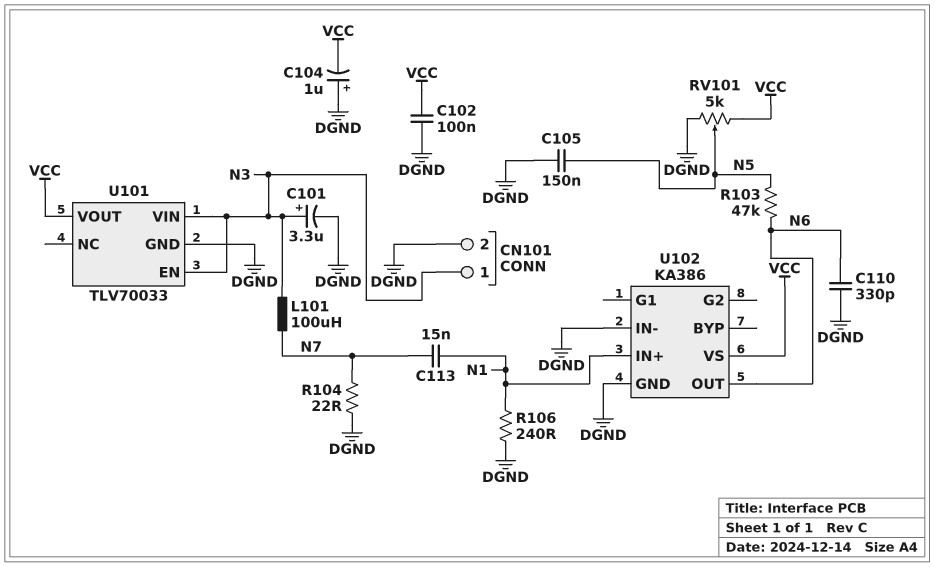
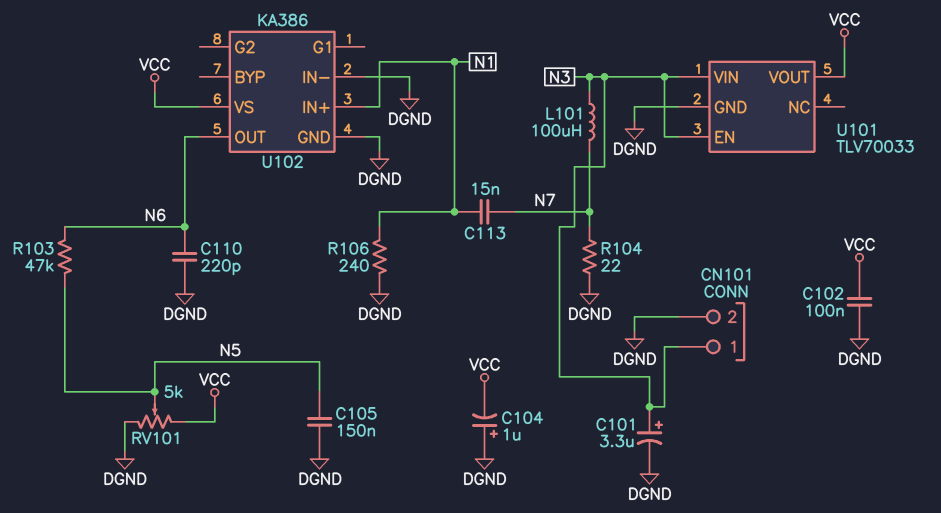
C110: 330pF (DGND, N6) -> 220pF (DGND, N6)

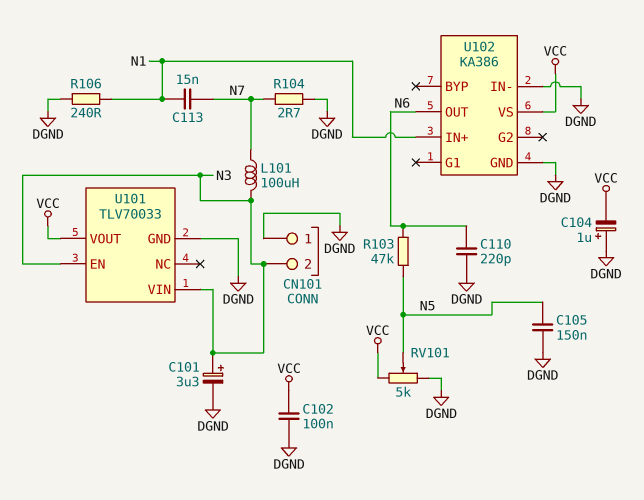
CN101 pin 1: N3 -> DGND
CN101 pin 2: DGND -> N3
R104: 22 (DGND, N7) -> 2.7 (DGND, N7)

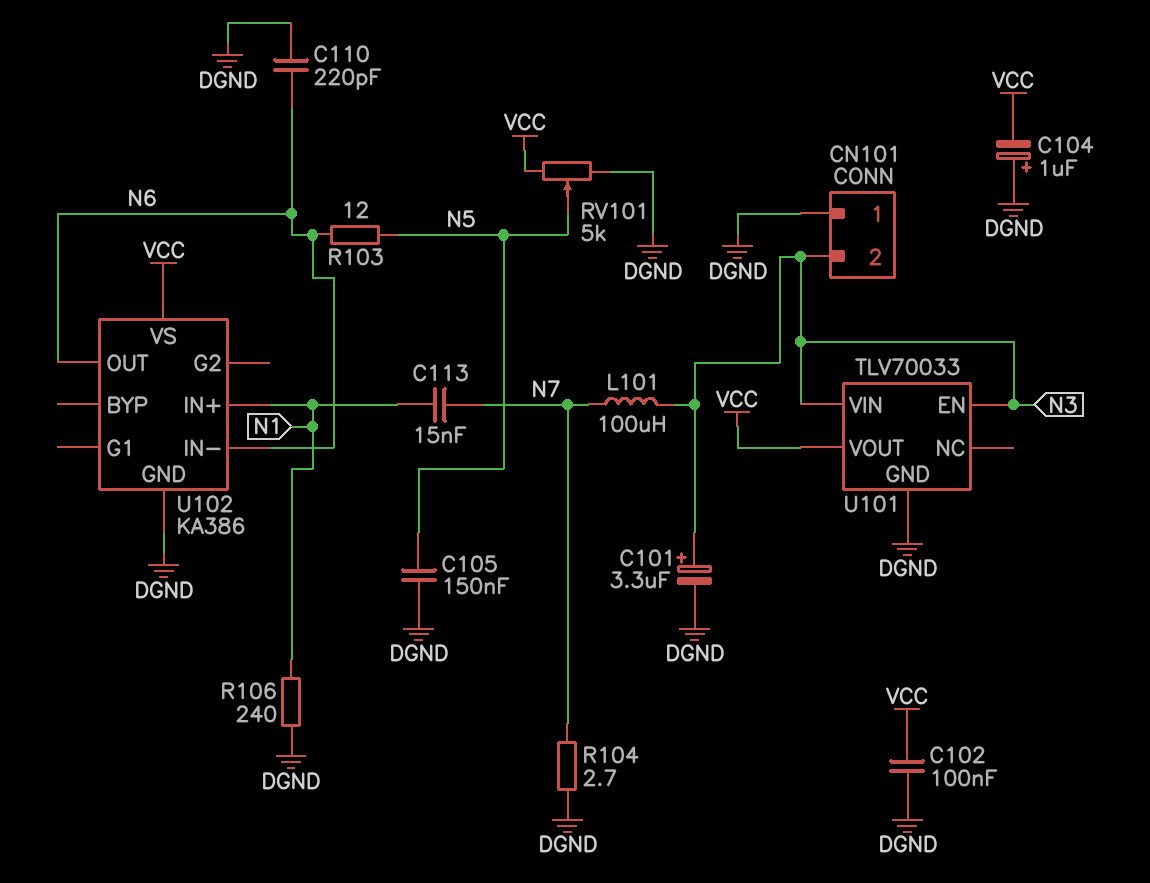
R103: 47k (N5, N6) -> 12 (N5, N6)
U102 pin IN-: DGND -> N6

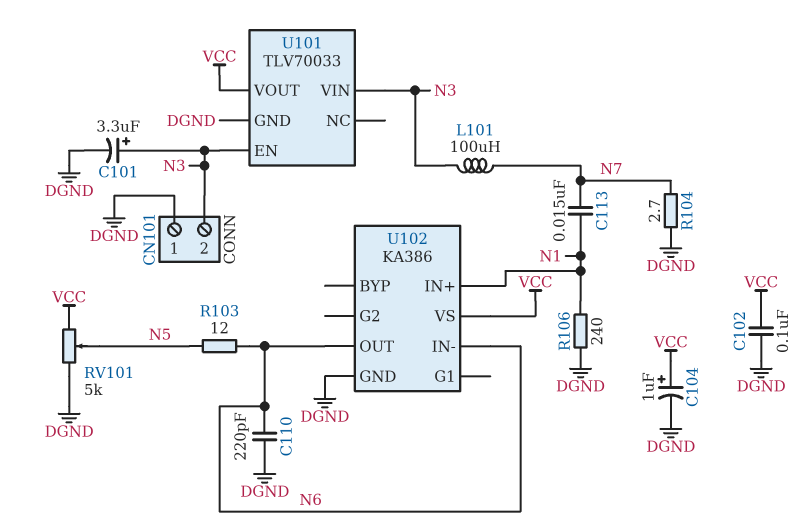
C104: 1uF (plus DGND, minus VCC) -> 1uF (plus VCC, minus DGND)
C105: 150nF (DGND, N5) -> none

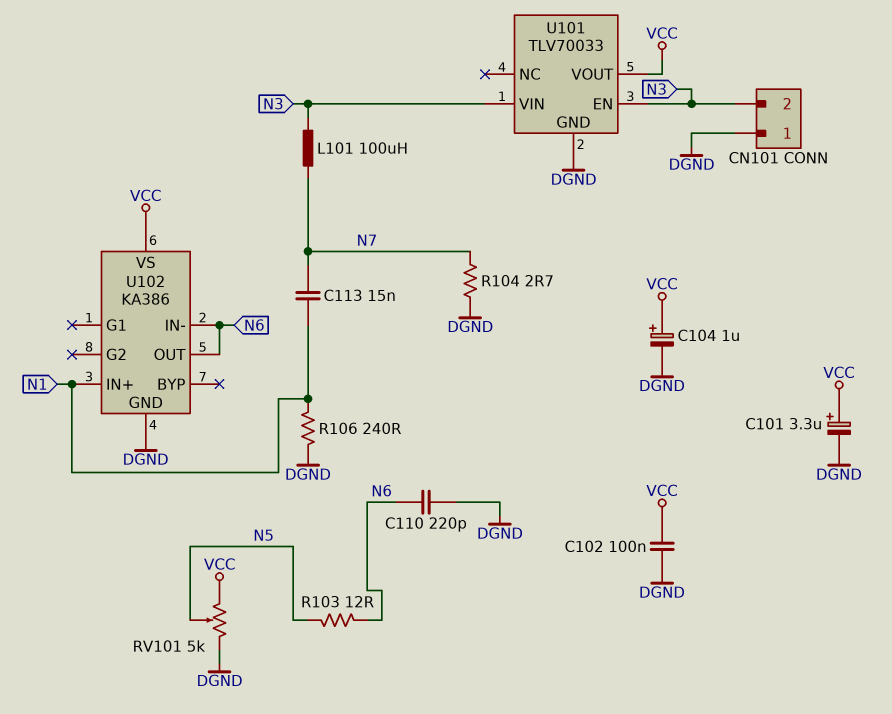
C101: 3.3uF (plus N3, minus DGND) -> 3.3uF (plus VCC, minus DGND)

